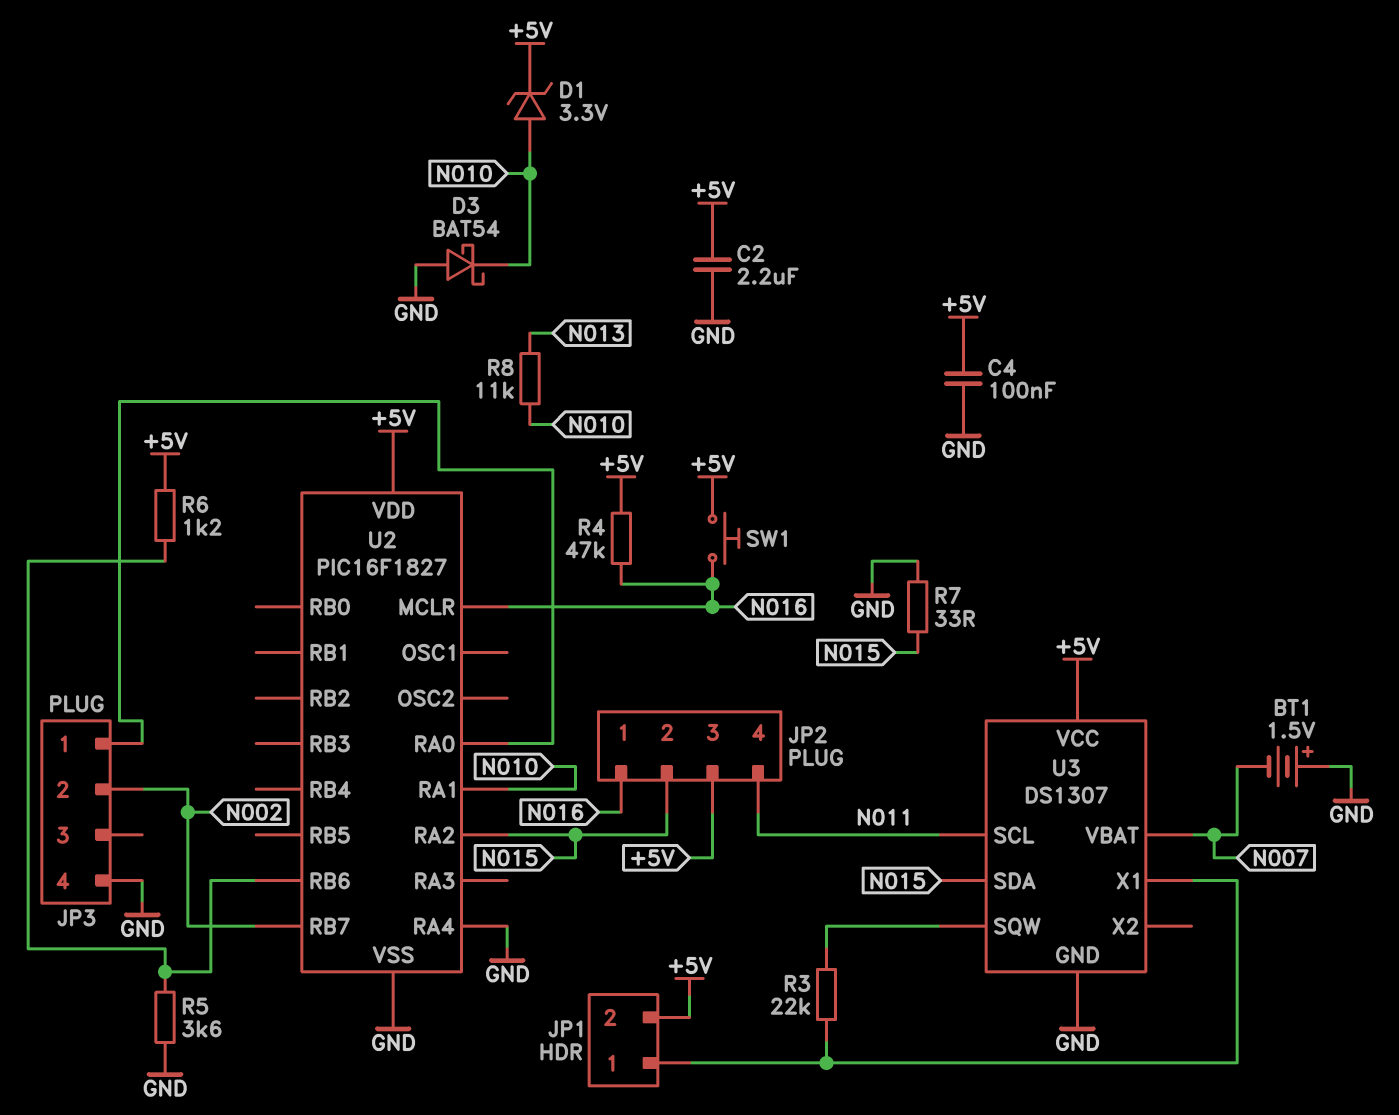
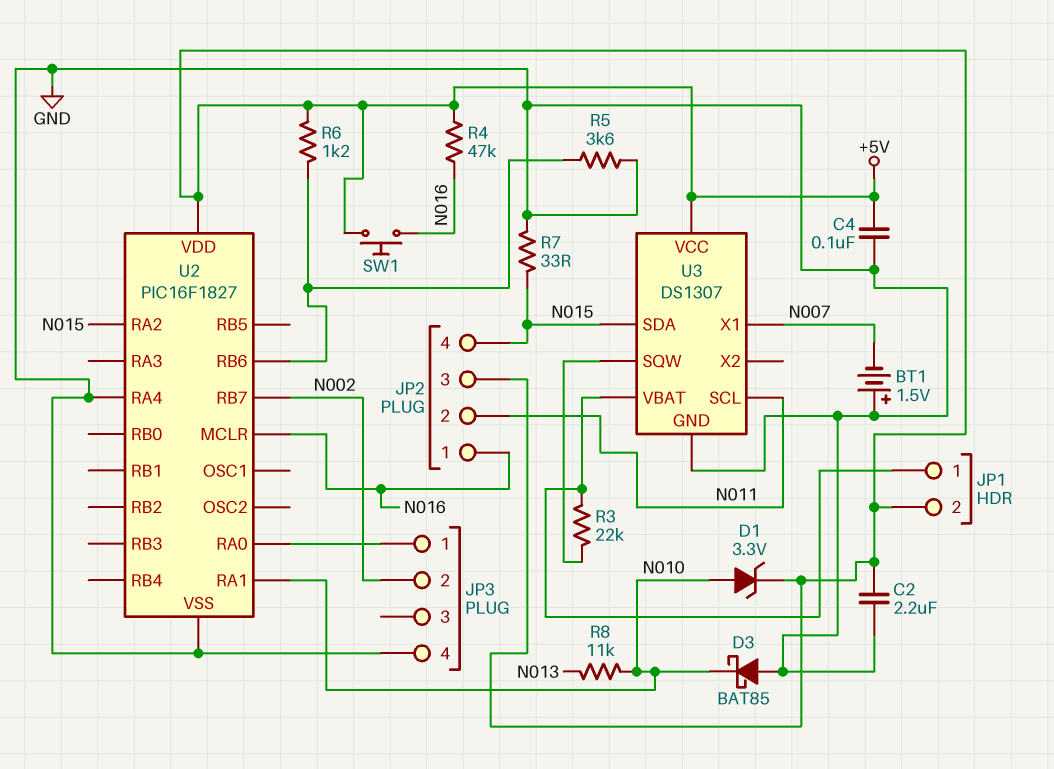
D3: schottky BAT54 (A GND, K N010) -> schottky BAT85 (A GND, K N010)
JP2 pin 2: N015 -> N011
JP2 pin 4: N011 -> N015
U3 pin VBAT: N007 -> JP1/1
U3 pin X1: JP1/1 -> N007

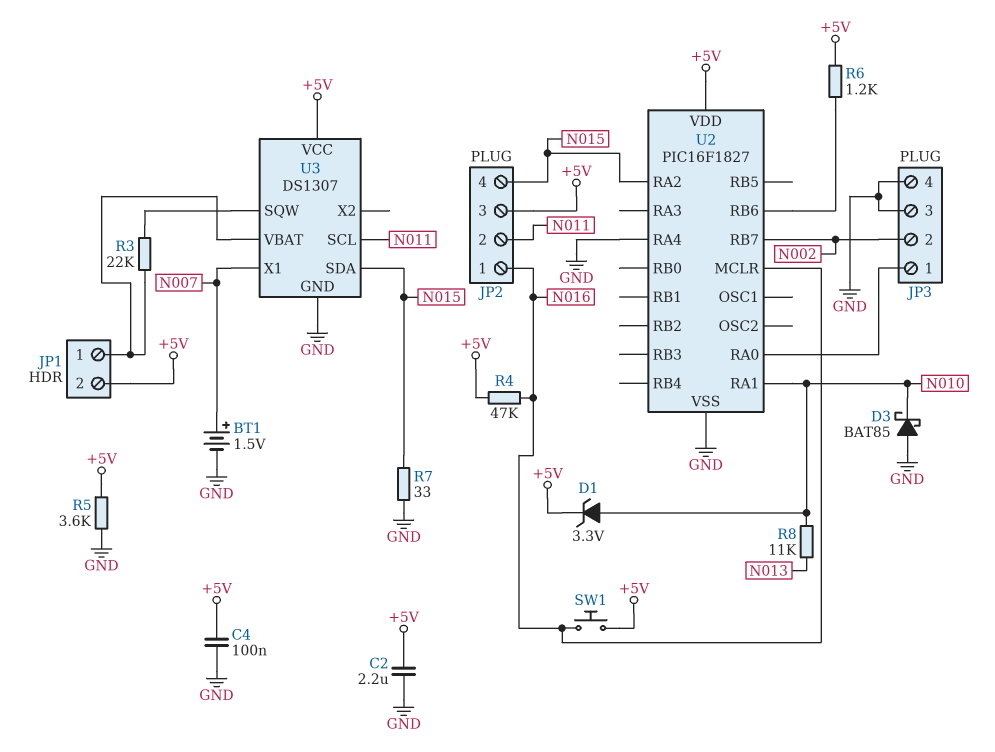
BT1: 1.5V (plus GND, minus N007) -> 1.5V (plus N007, minus GND)
JP3 pin 3: none -> GND
R5: 3.6k (GND, U2/RB6) -> 3.6k (+5V, GND)

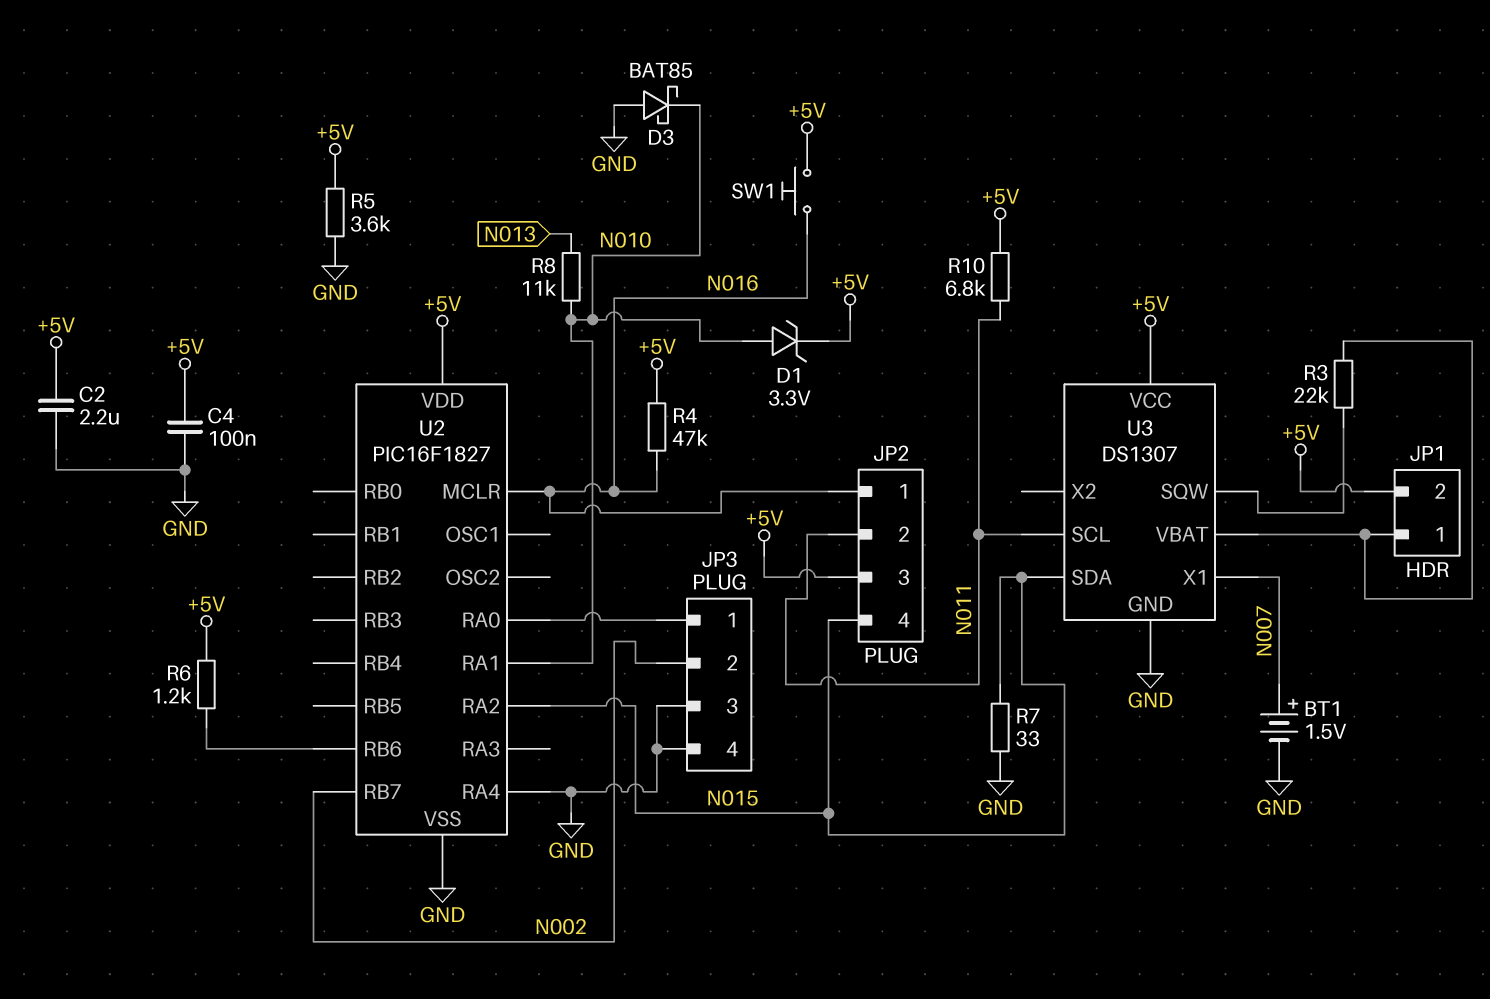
R10: none -> 6.8k (+5V, N011)

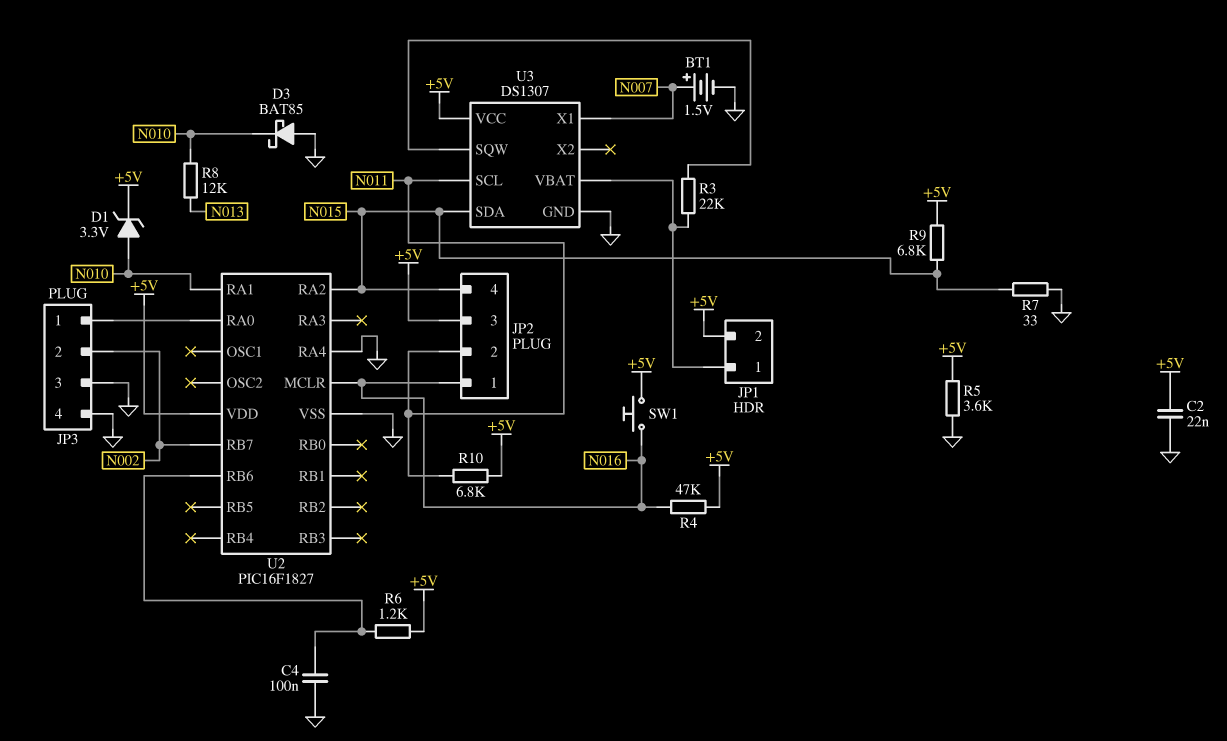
C2: 2.2uF (+5V, GND) -> 22nF (+5V, GND)
C4: 100nF (+5V, GND) -> 100nF (GND, U2/RB6)
R8: 11k (N010, N013) -> 12k (N010, N013)
R9: none -> 6.8k (+5V, N015)

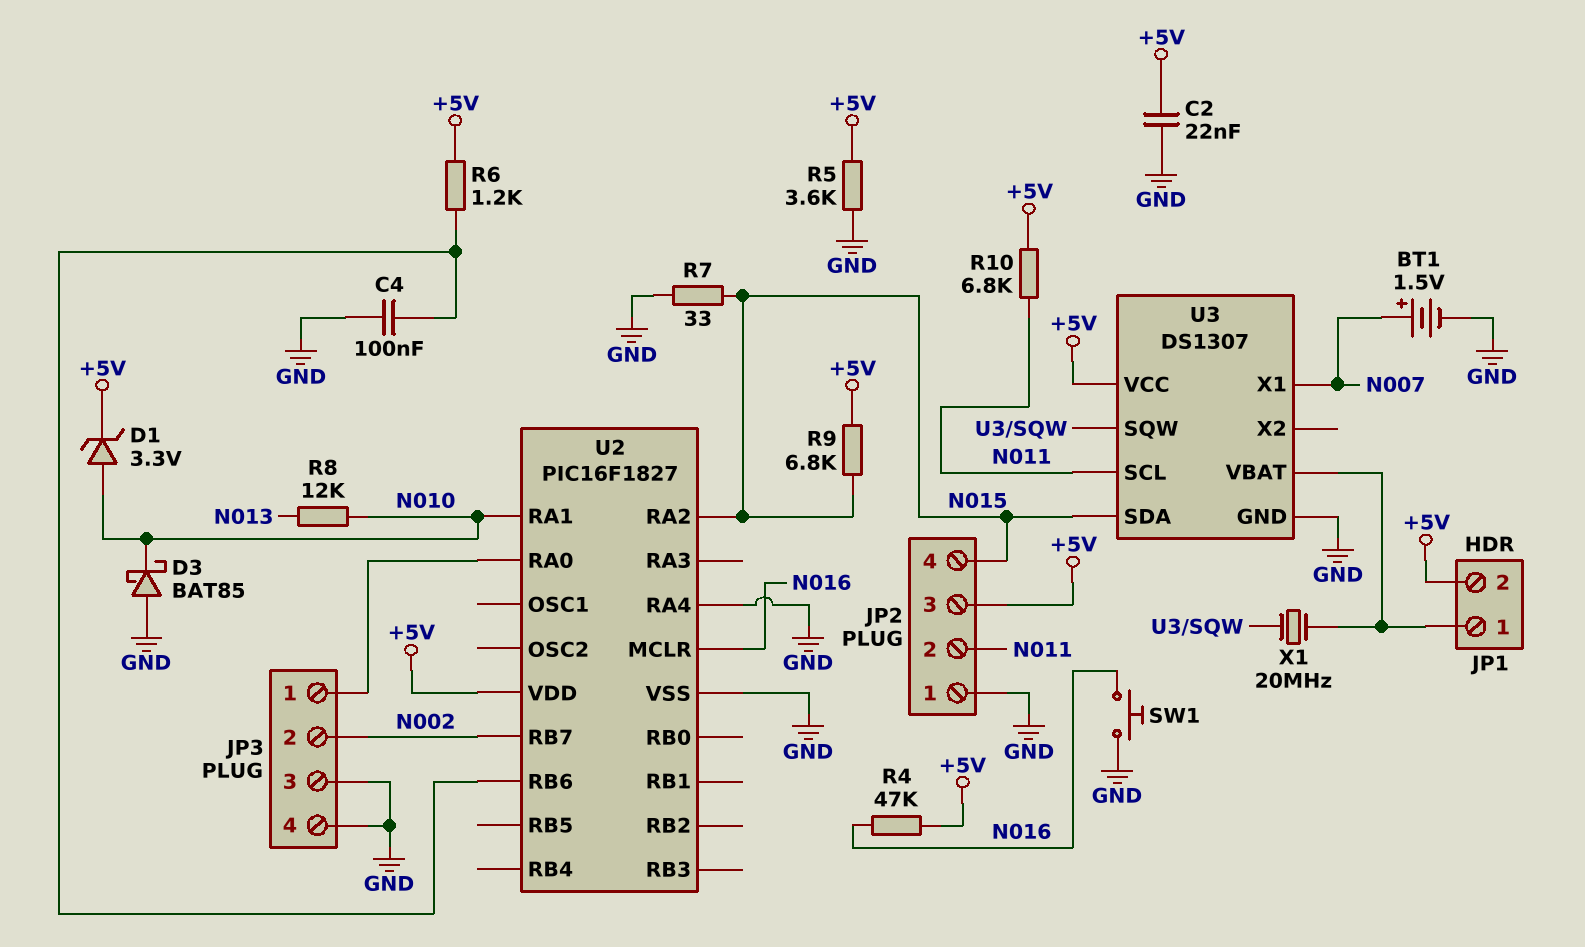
JP2 pin 1: N016 -> GND
R3: 22k (JP1/1, U3/SQW) -> none
SW1: button (+5V, N016) -> button (GND, N016)
X1: none -> 20MHz (JP1/1, U3/SQW)

